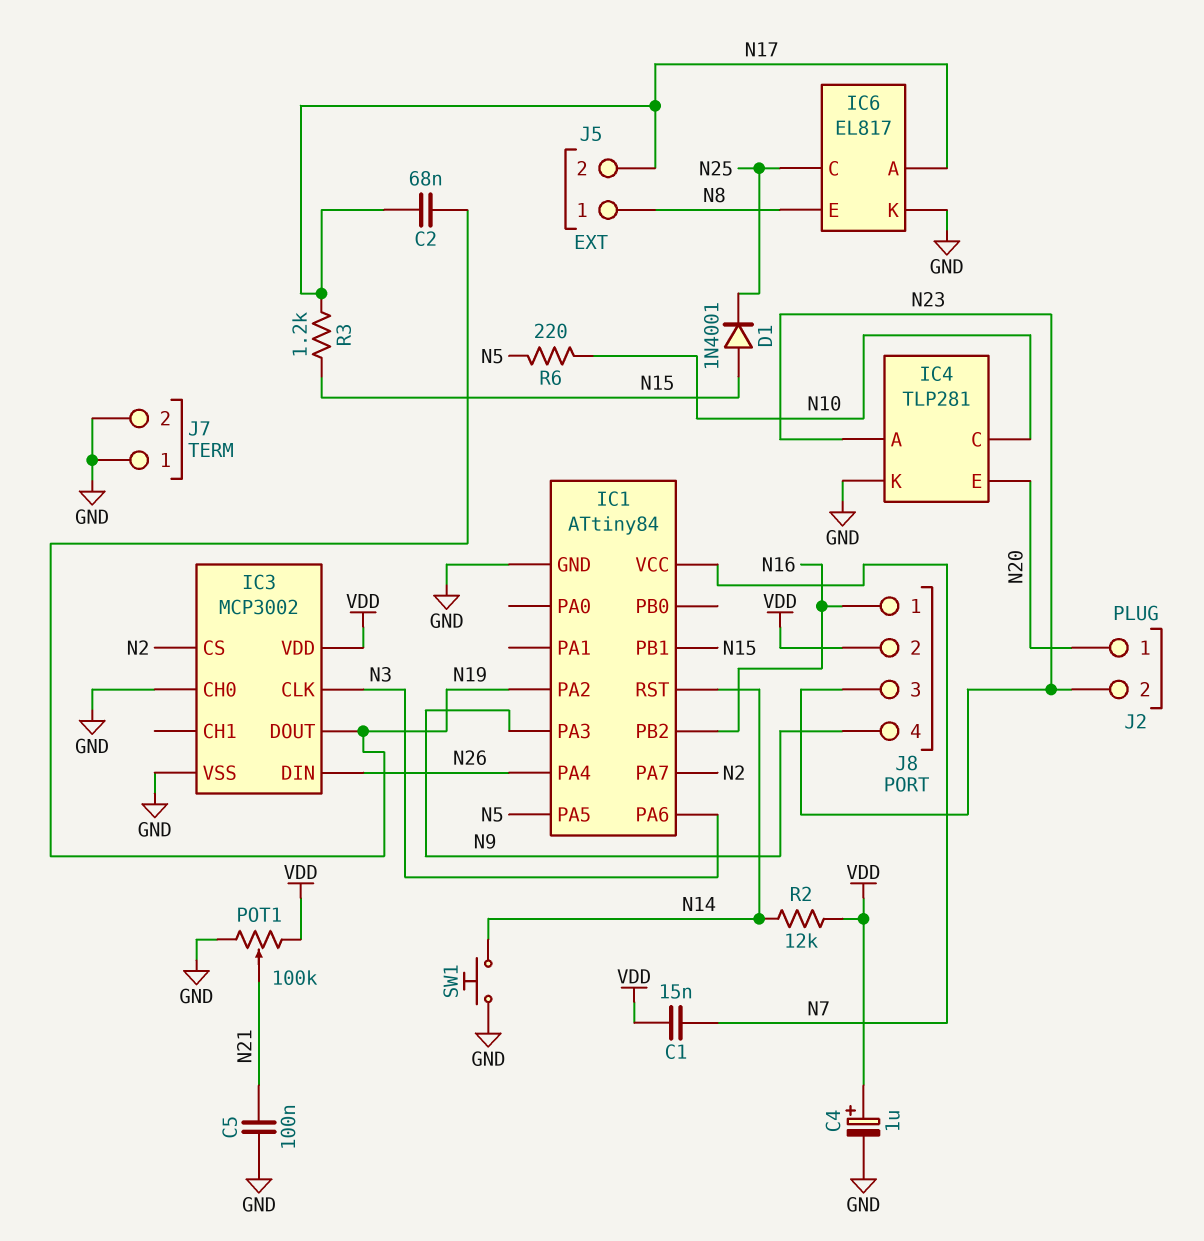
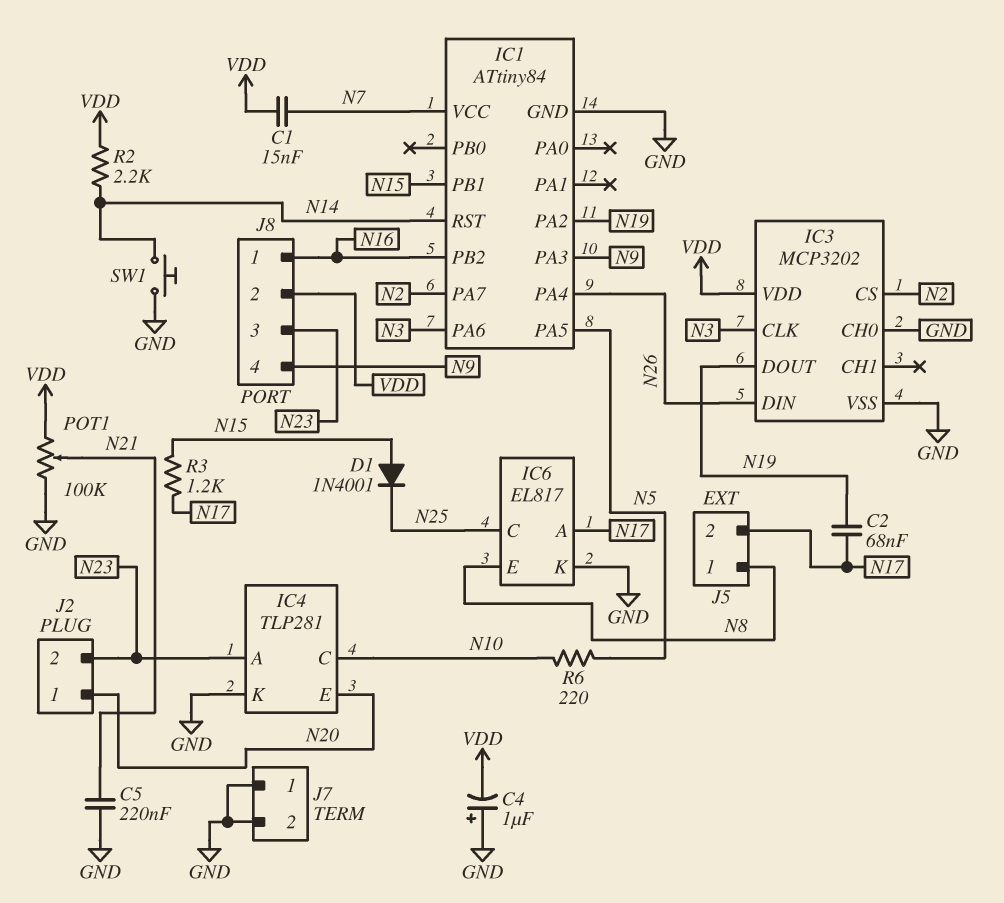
C4: 1uF (plus VDD, minus GND) -> 1uF (plus GND, minus VDD)
C5: 100nF (GND, N21) -> 220nF (GND, N21)
IC3: MCP3002 -> MCP3202
R2: 12k (N14, VDD) -> 2.2k (N14, VDD)

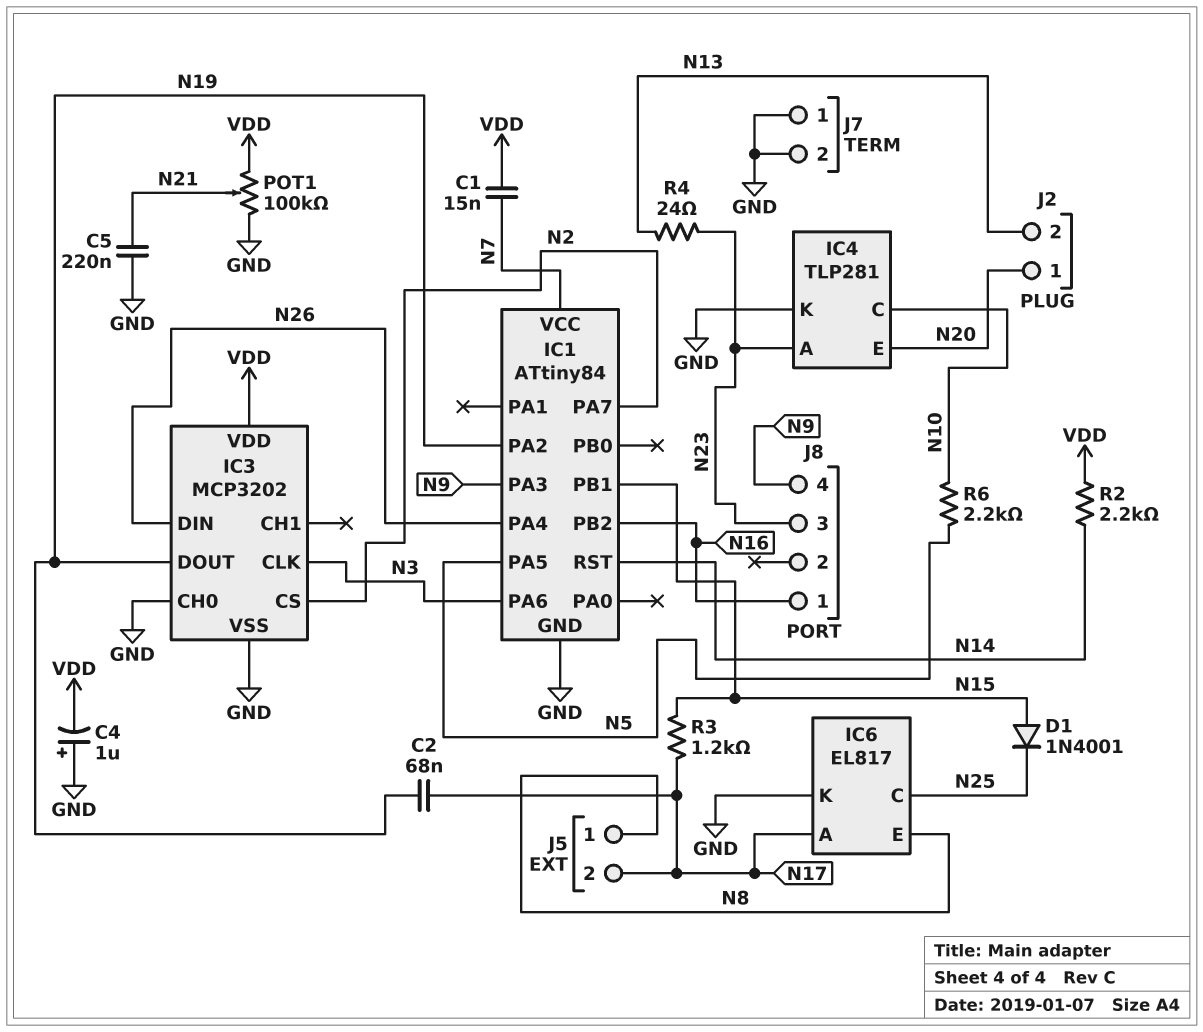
J2 pin 2: N23 -> N13
J8 pin 2: VDD -> none
R4: none -> 24 (N13, N23)
R6: 220 (N5, N10) -> 2.2k (N5, N10)
SW1: button (GND, N14) -> none

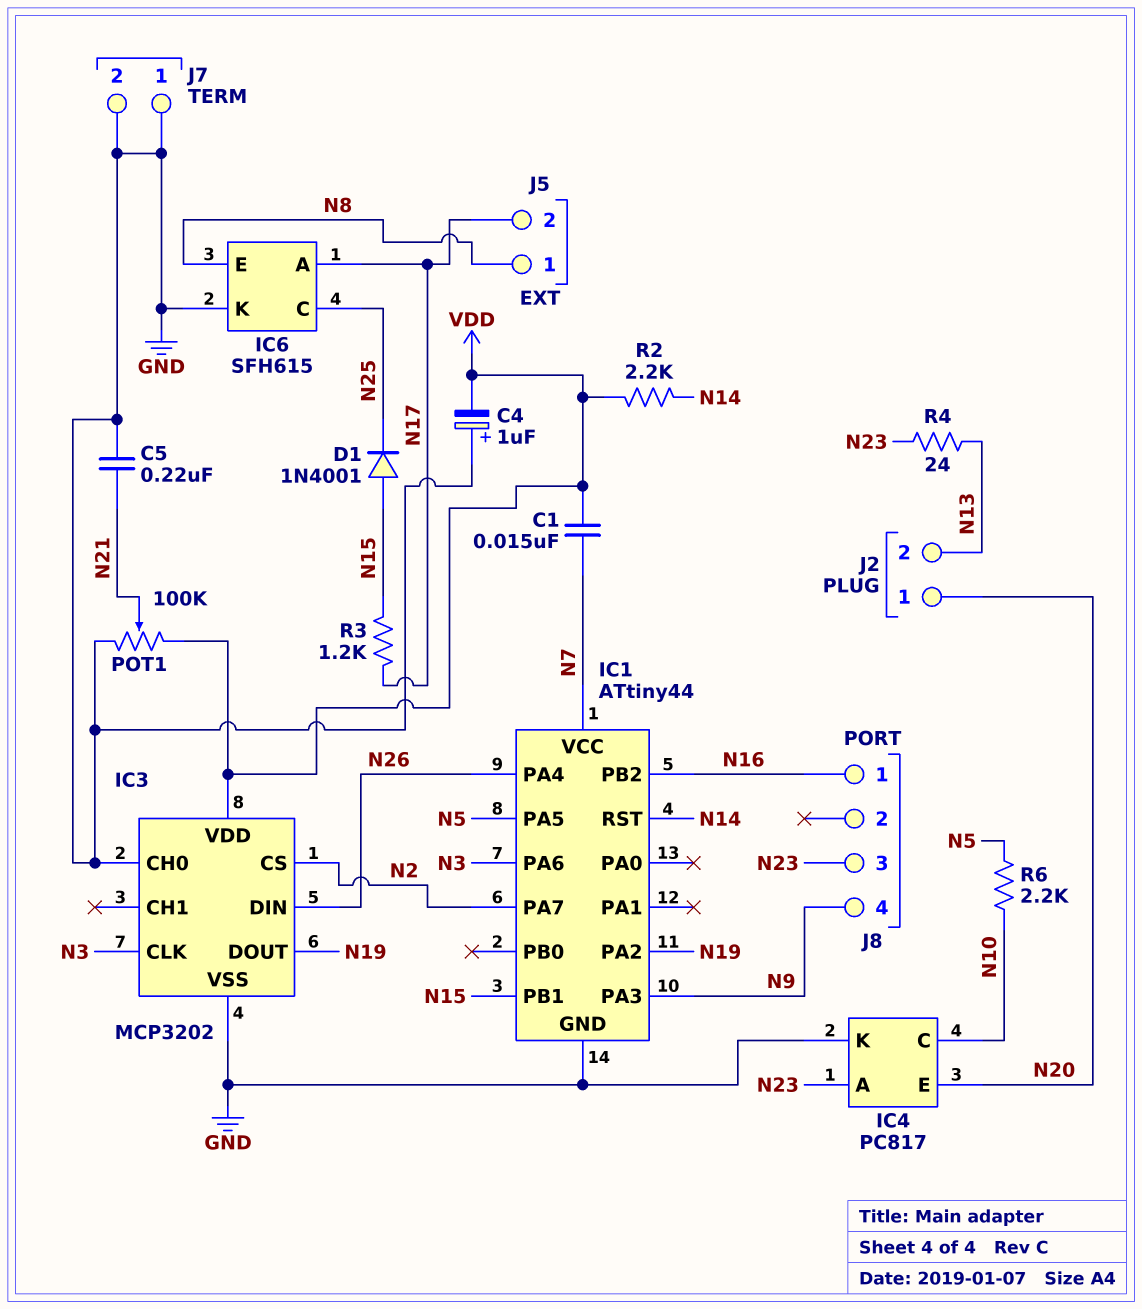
C2: 68nF (N17, N19) -> none
IC1: ATtiny84 -> ATtiny44
IC4: TLP281 -> PC817
IC6: EL817 -> SFH615

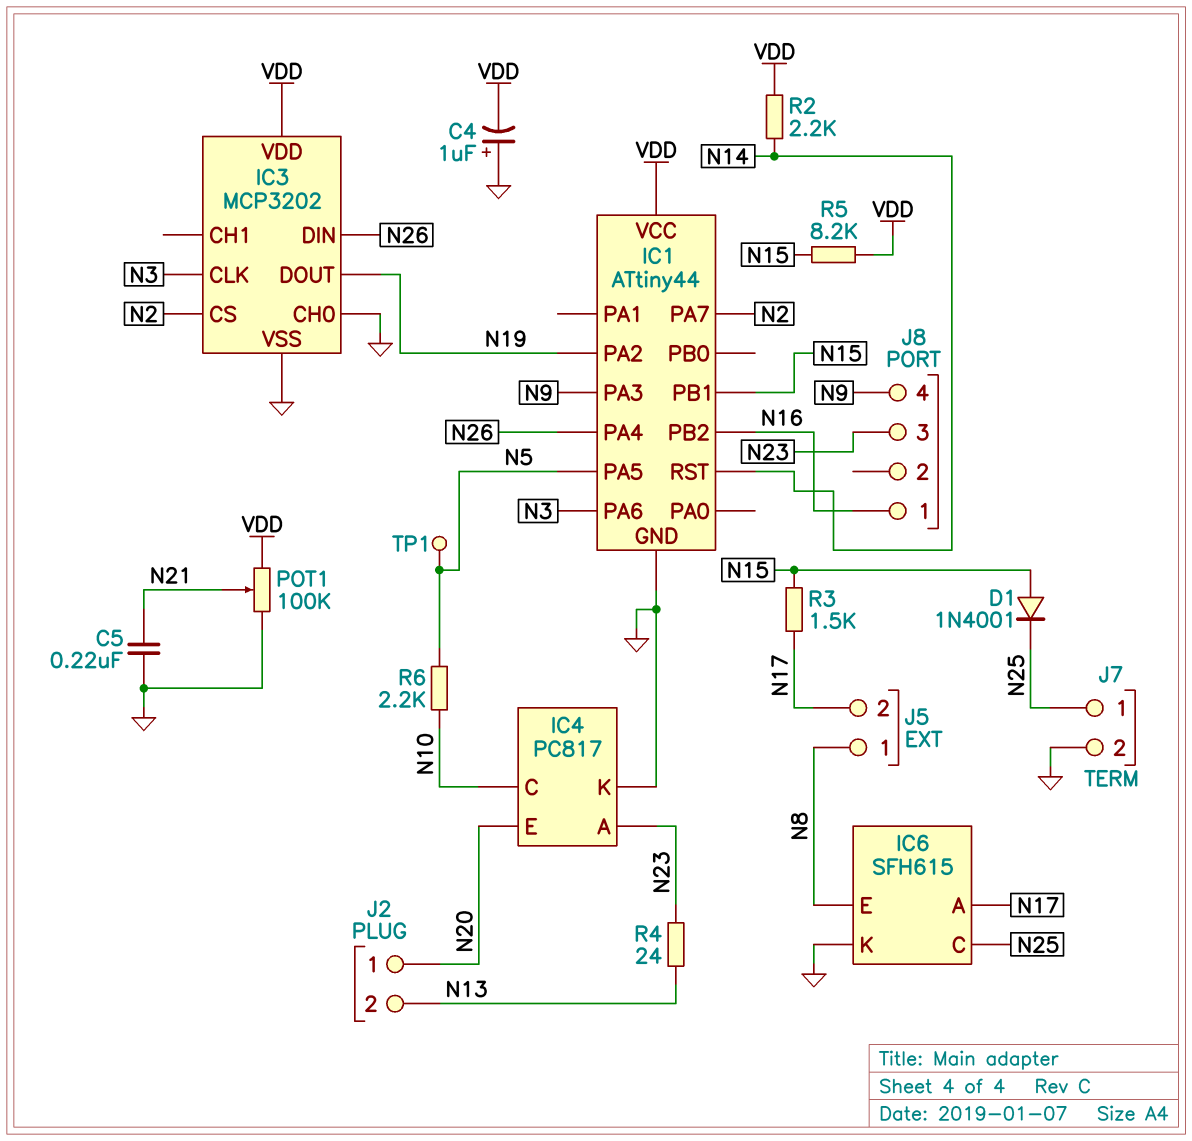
C1: 15nF (N7, VDD) -> none
IC1 pin VCC: N7 -> VDD
J7 pin 1: GND -> N25
R3: 1.2k (N15, N17) -> 1.5k (N15, N17)
R5: none -> 8.2k (N15, VDD)
TP1: none -> test point (N5)

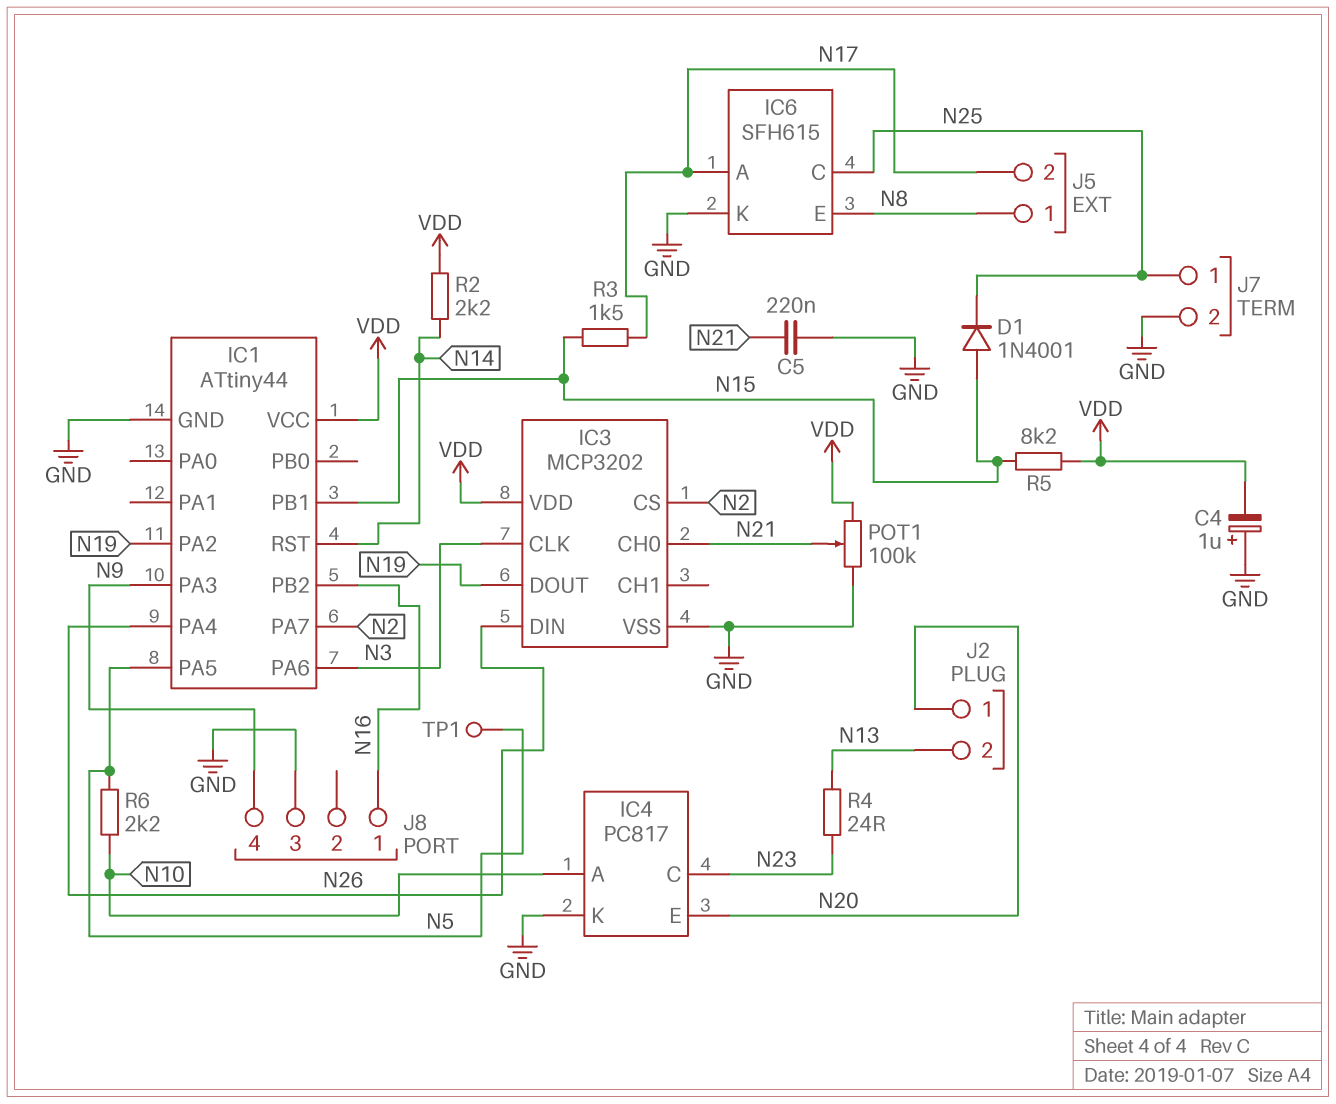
IC3 pin CH0: GND -> N21
IC4 pin A: N23 -> N10
IC4 pin C: N10 -> N23
J8 pin 3: N23 -> GND

